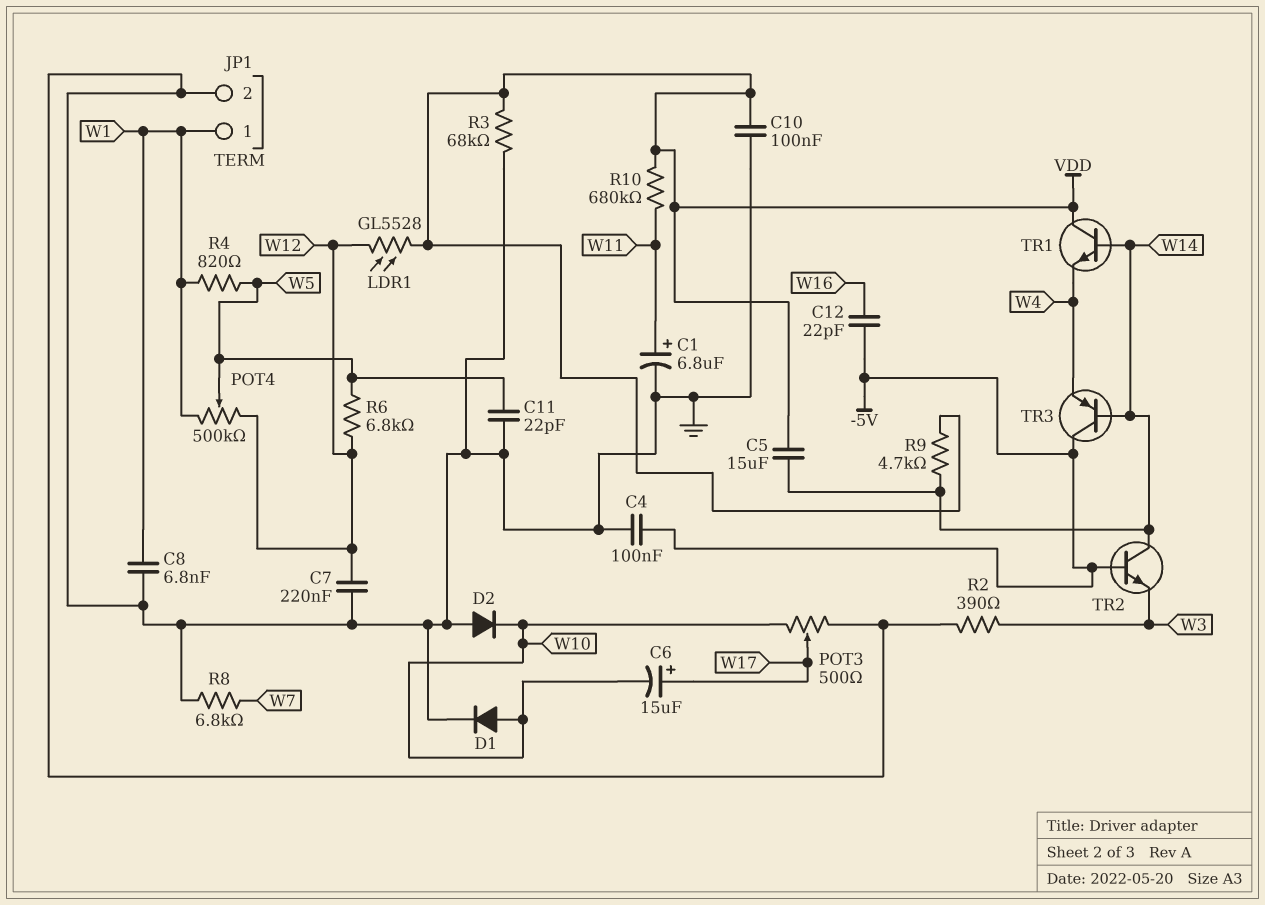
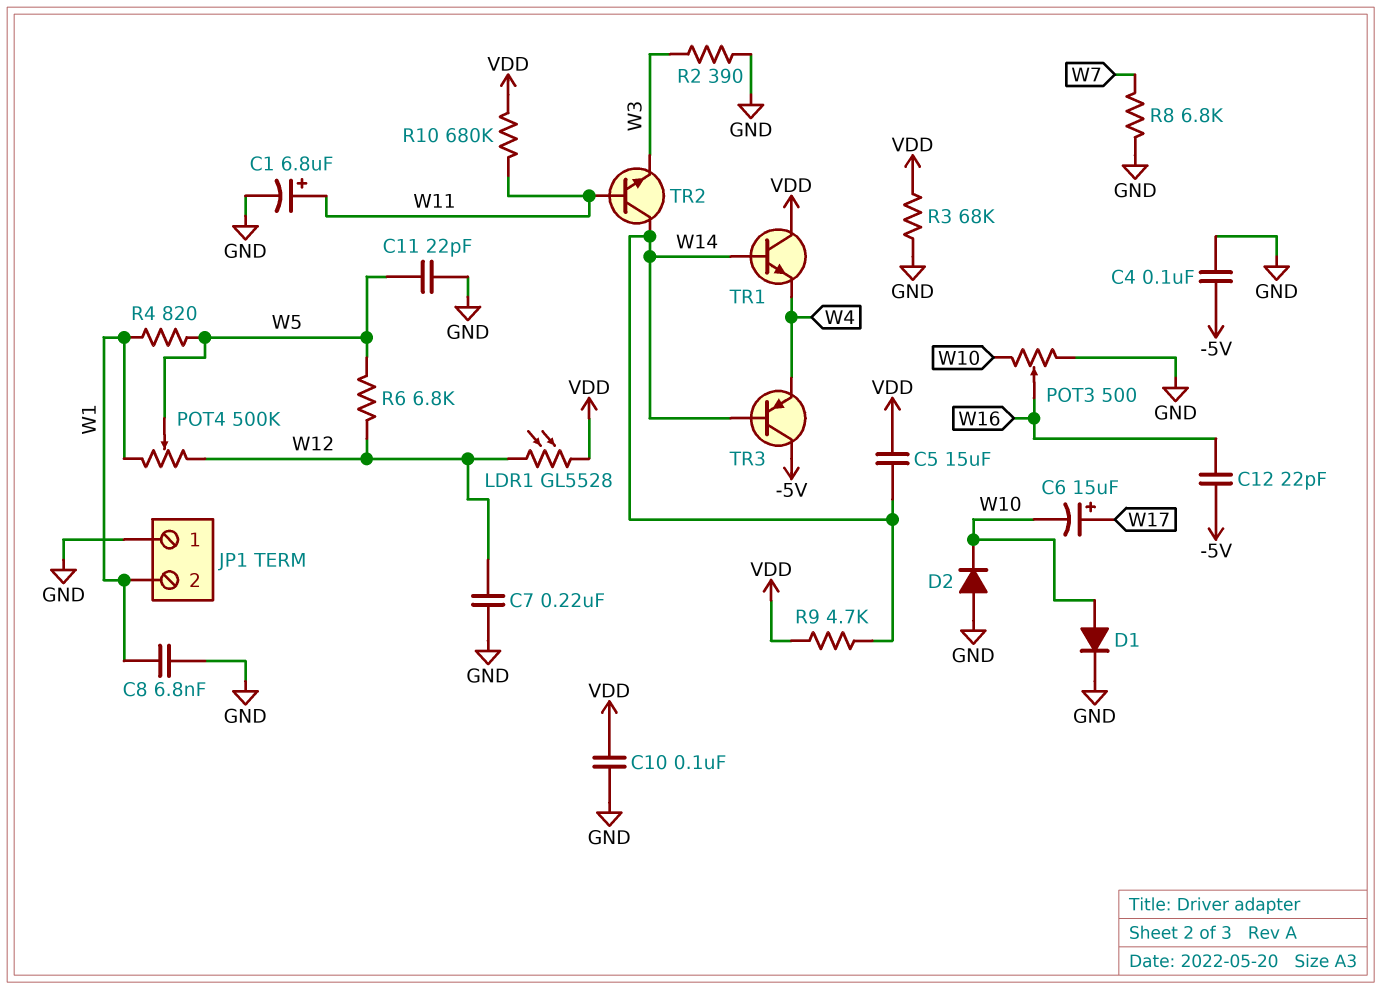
JP1 pin 1: W1 -> GND
JP1 pin 2: GND -> W1
POT3: 500 (GND, W10, wiper W17) -> 500 (GND, W10, wiper W16)
TR2: NPN (B -5V, C W14, E W3) -> NPN (B W11, C W14, E W3)

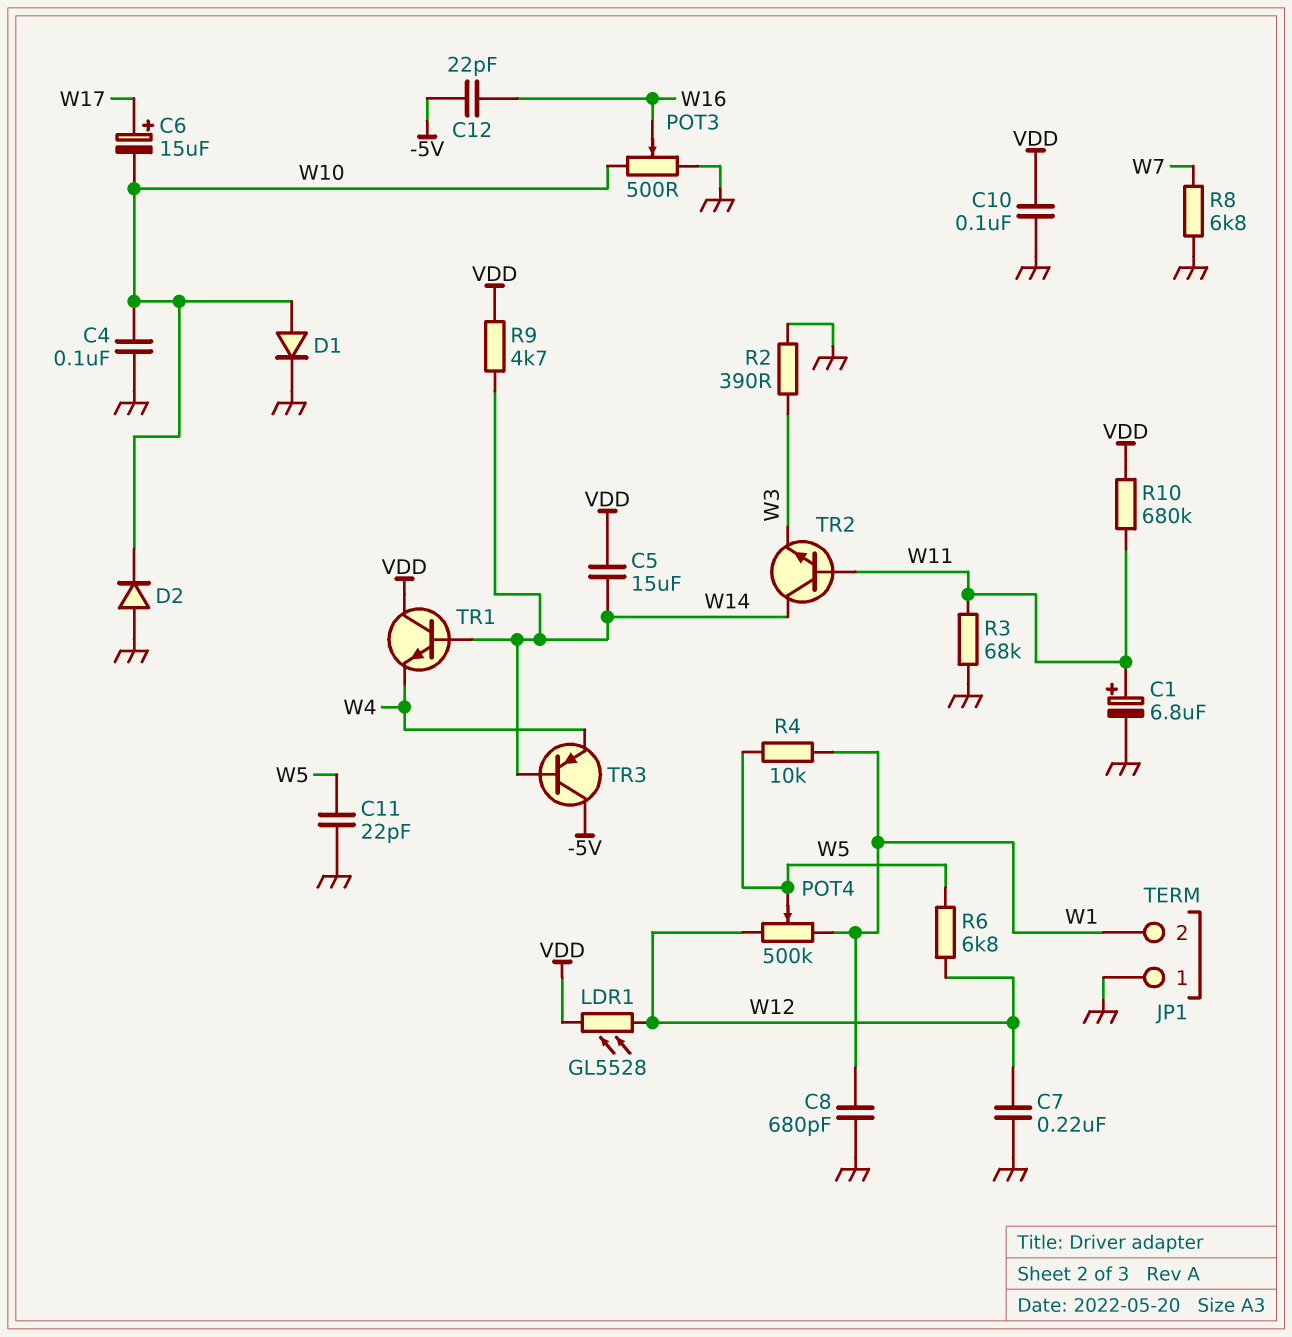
C4: 100nF (-5V, GND) -> 100nF (GND, W10)
C8: 6.8nF (GND, W1) -> 680pF (GND, W1)
R3: 68k (GND, VDD) -> 68k (GND, W11)
R4: 820 (W1, W5) -> 10k (W1, W5)

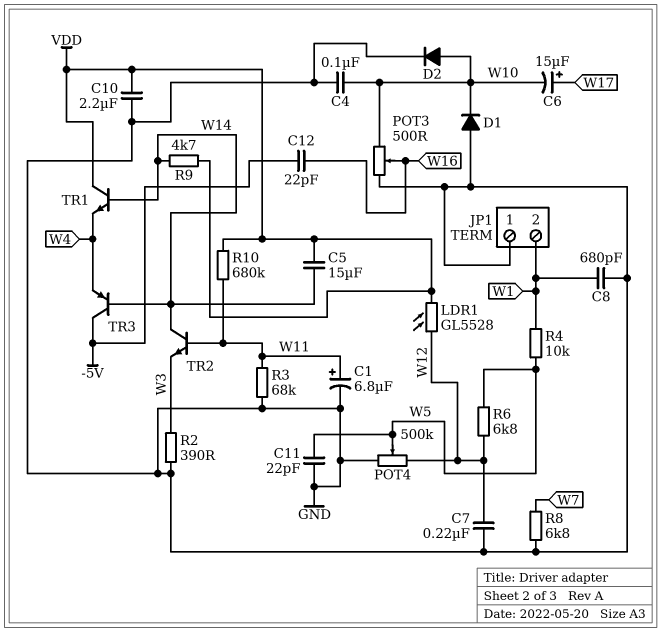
C10: 100nF (GND, VDD) -> 2.2uF (GND, VDD)
D1: diode (A W10, K GND) -> diode (A GND, K W10)
D2: diode (A GND, K W10) -> diode (A W10, K GND)
POT4: 500k (W1, W12, wiper W5) -> 500k (GND, W12, wiper W5)

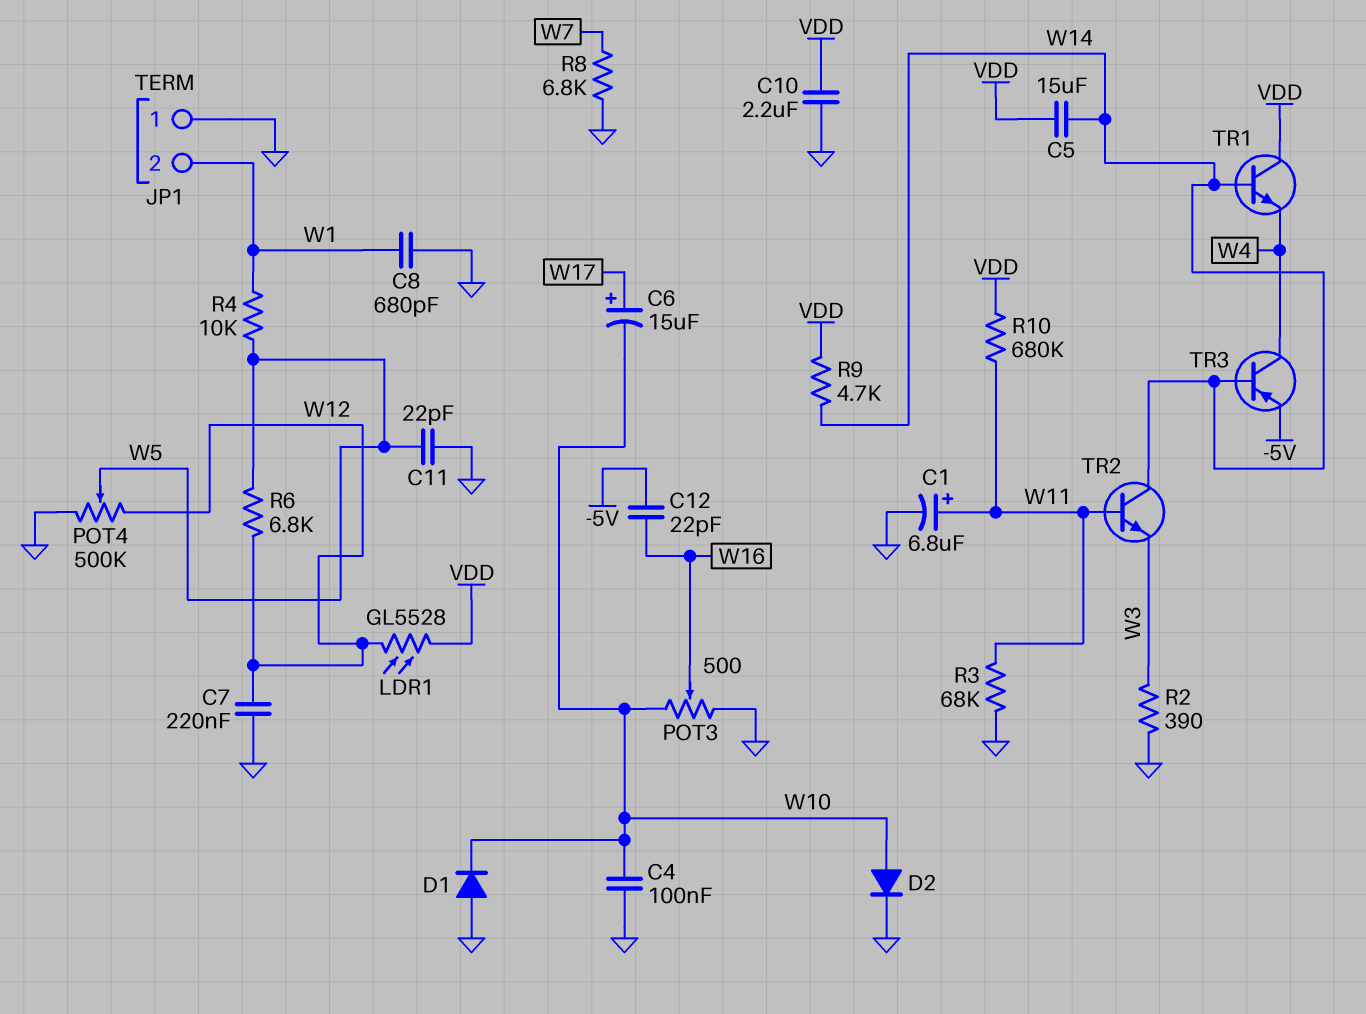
TR3: PNP (B W14, C -5V, E W4) -> PNP (B W14, C W4, E -5V)

